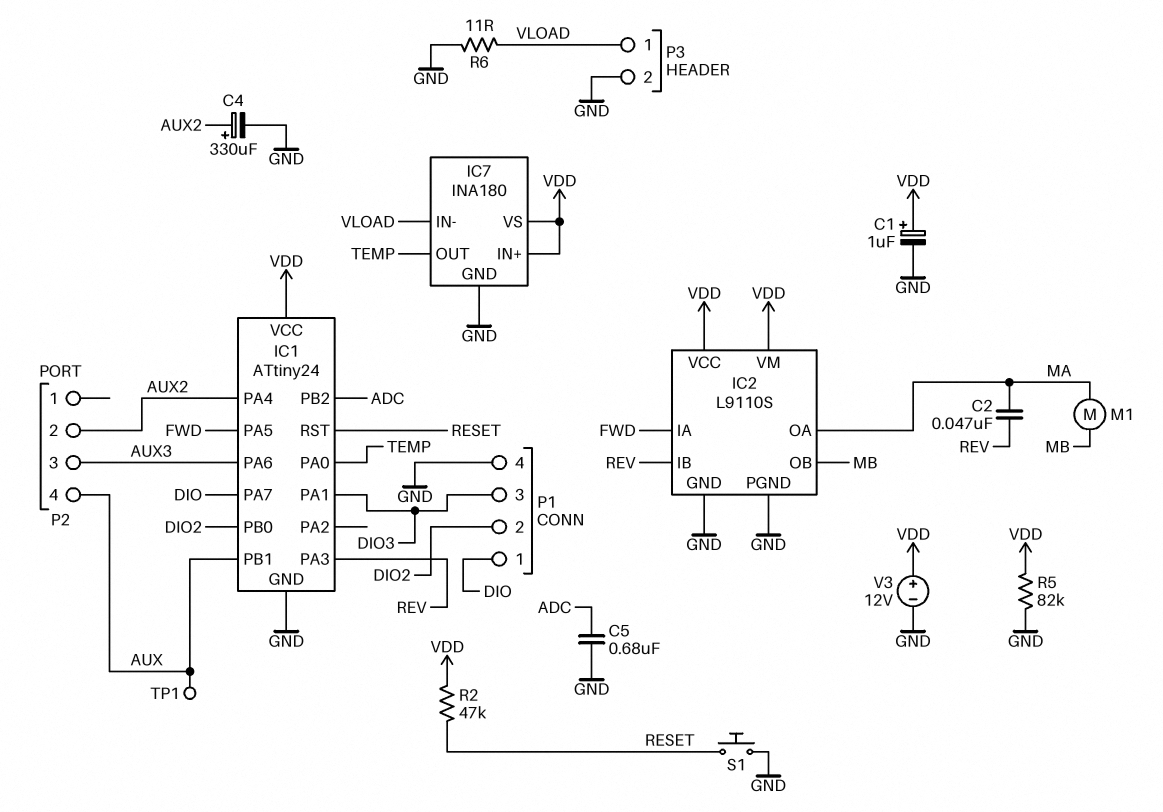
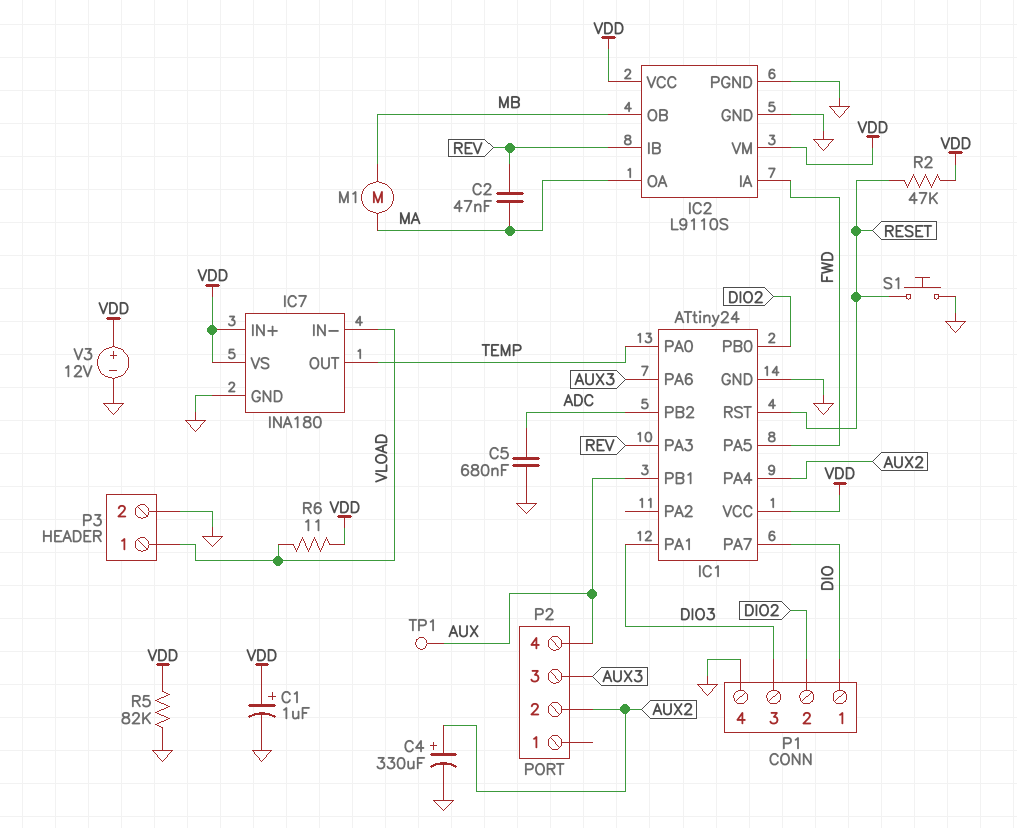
R6: 11 (GND, VLOAD) -> 11 (VDD, VLOAD)

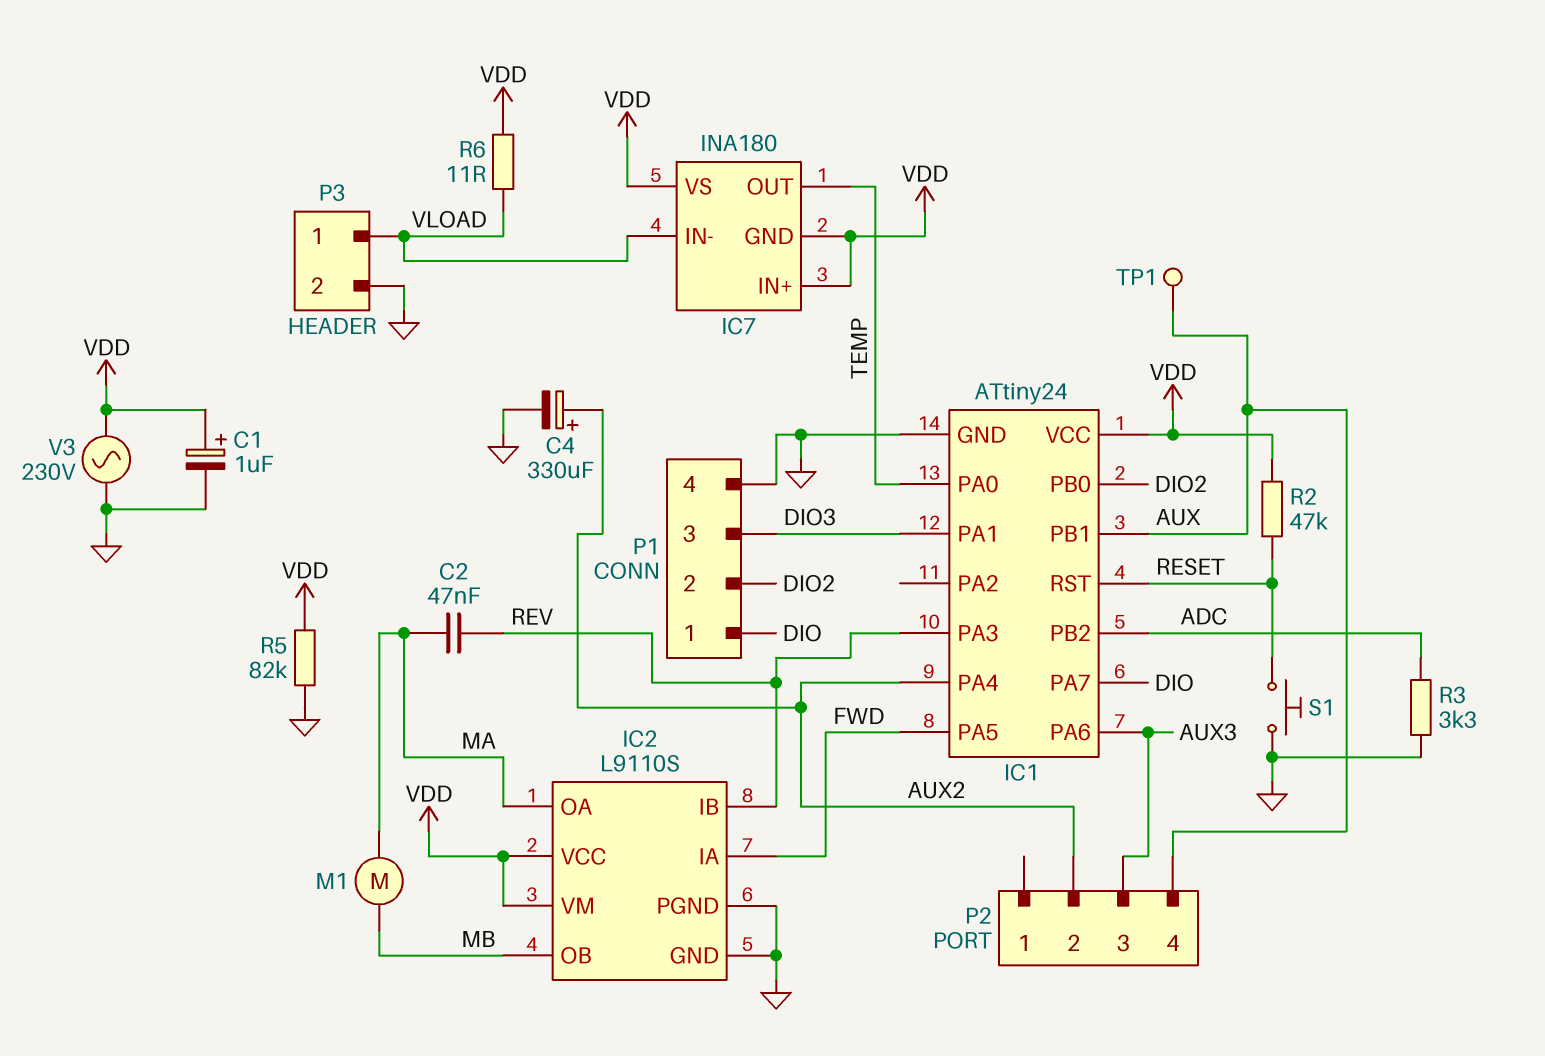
C5: 680nF (ADC, GND) -> none
IC7 pin GND: GND -> VDD
R3: none -> 3.3k (ADC, GND)
V3: 12V (plus VDD, minus GND) -> AC 230V (GND, VDD)

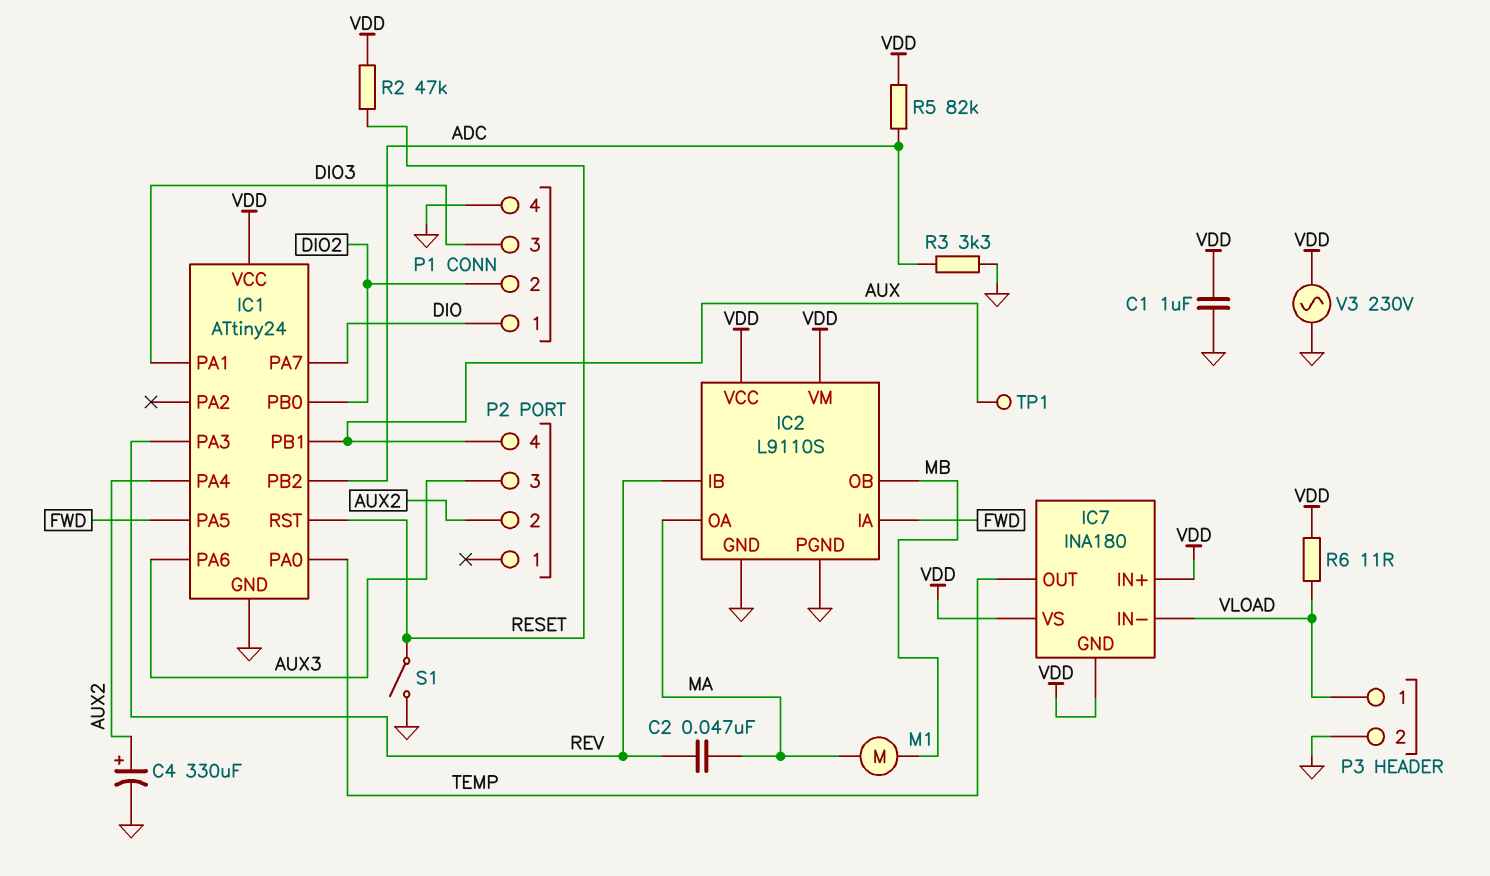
C1: 1uF (plus VDD, minus GND) -> 1uF (GND, VDD)
R5: 82k (GND, VDD) -> 82k (ADC, VDD)
S1: button (GND, RESET) -> switch (GND, RESET)

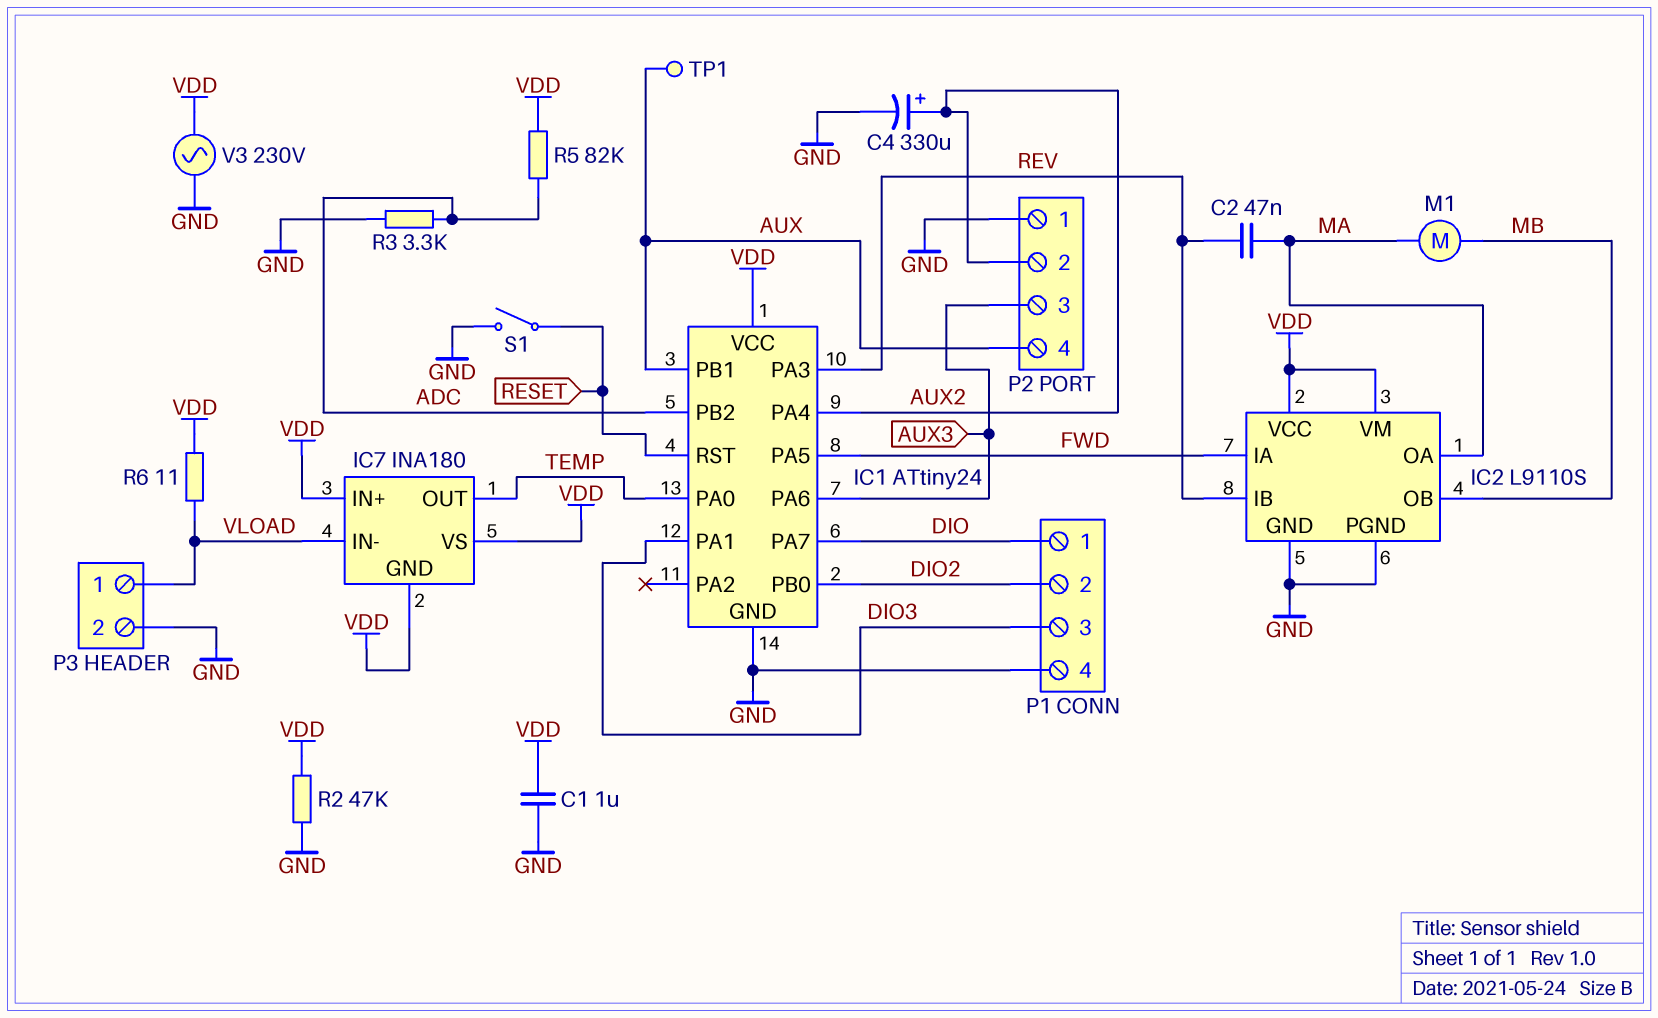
P2 pin 1: none -> GND
R2: 47k (RESET, VDD) -> 47k (GND, VDD)

